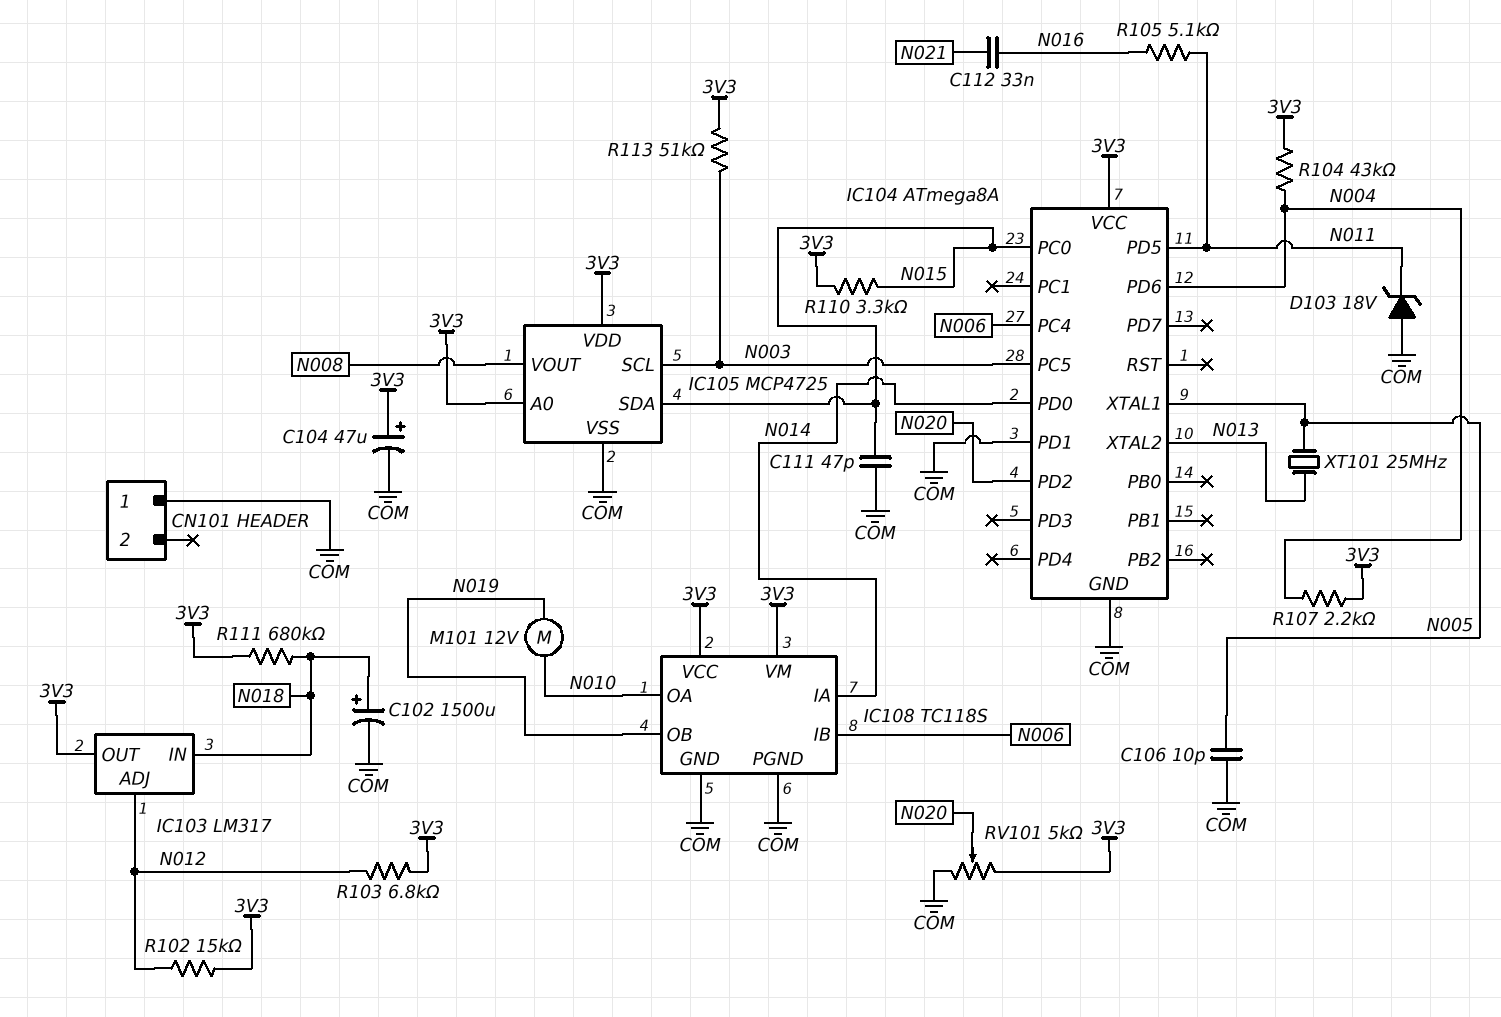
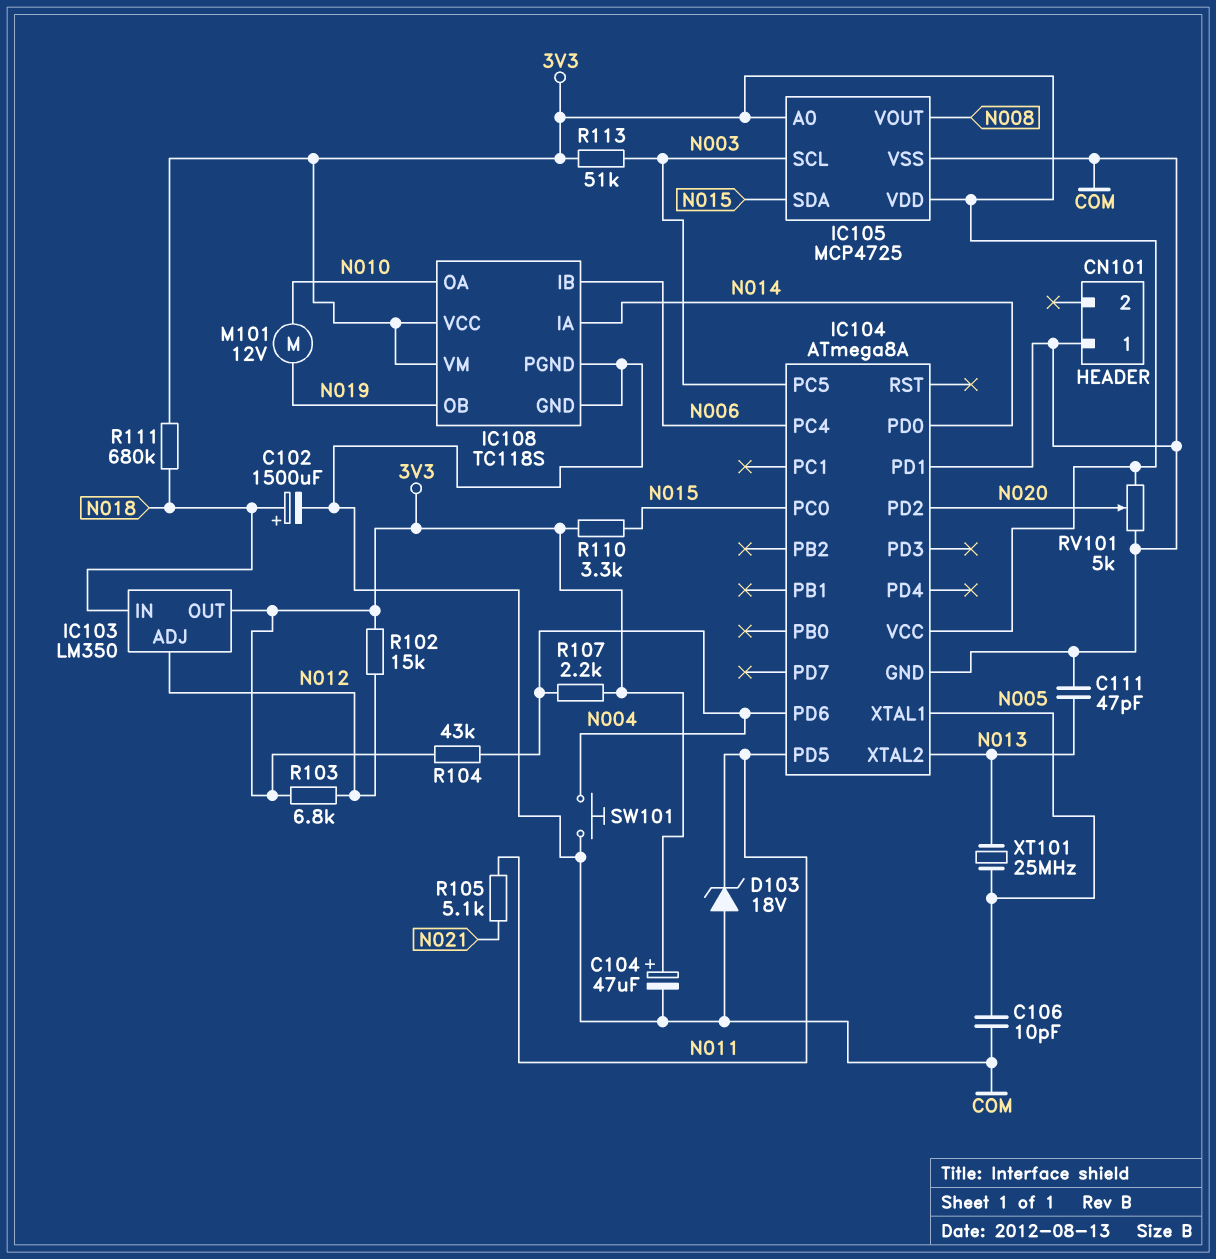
C111: 47pF (COM, N015) -> 47pF (COM, N013)
C112: 33nF (N016, N021) -> none
IC103: LM317 -> LM350
R105: 5.1k (N011, N016) -> 5.1k (N011, N021)
SW101: none -> button (COM, N004)

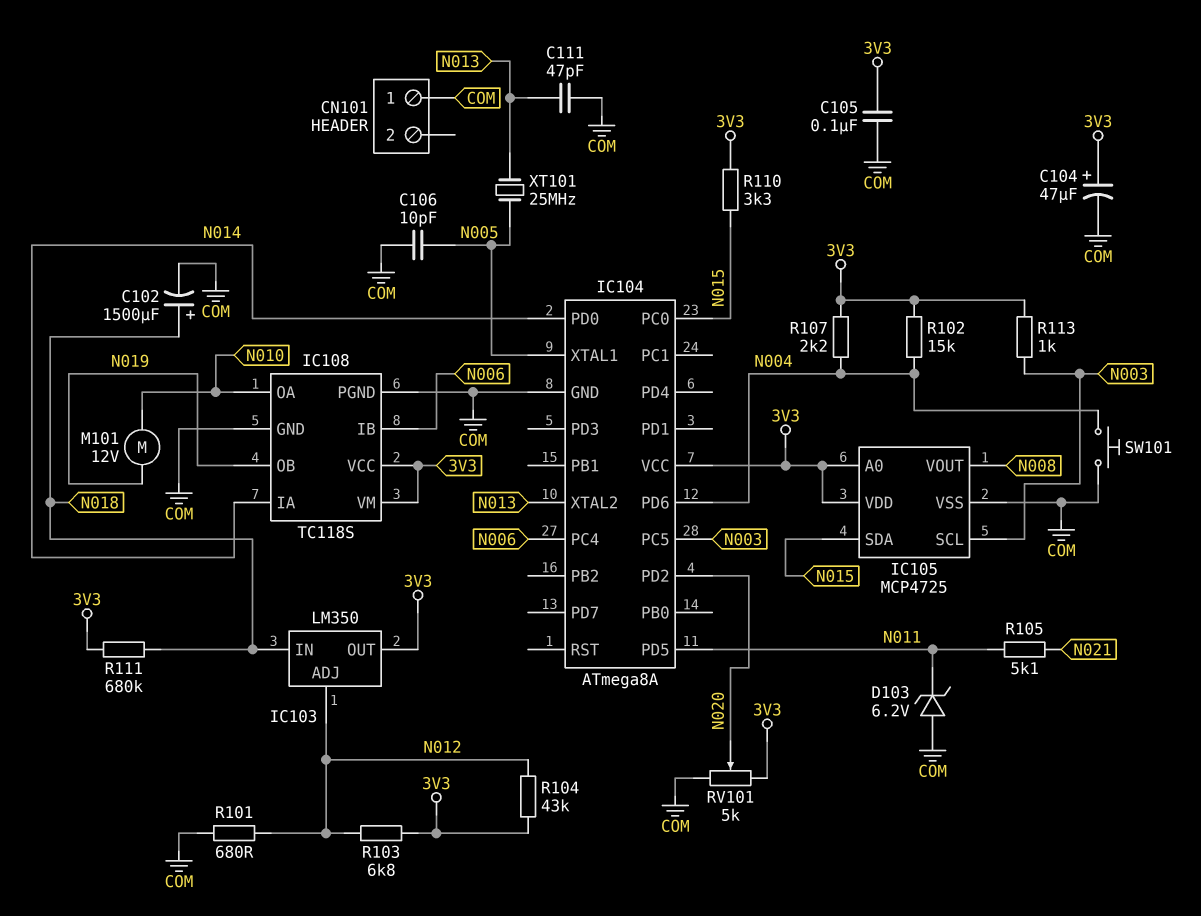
C105: none -> 100nF (3V3, COM)
D103: zener 18V (A COM, K N011) -> zener 6.2V (A COM, K N011)
IC104 pin PD1: COM -> none
R101: none -> 680 (COM, N012)
R102: 15k (3V3, N012) -> 15k (3V3, N004)
R104: 43k (3V3, N004) -> 43k (3V3, N012)
R113: 51k (3V3, N003) -> 1k (3V3, N003)

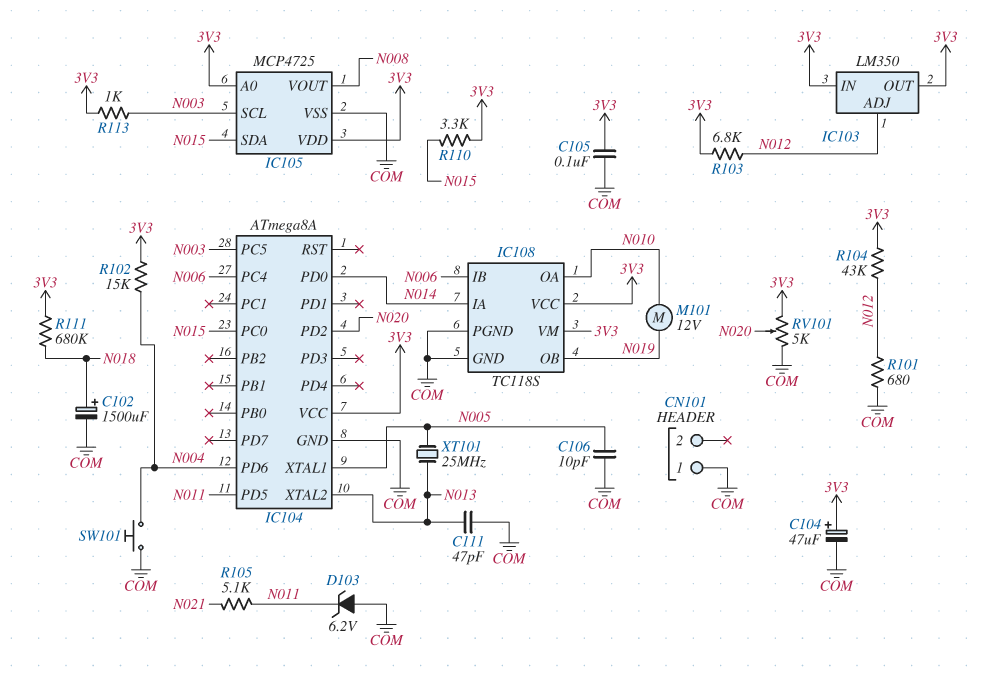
IC103 pin IN: N018 -> 3V3
R107: 2.2k (3V3, N004) -> none

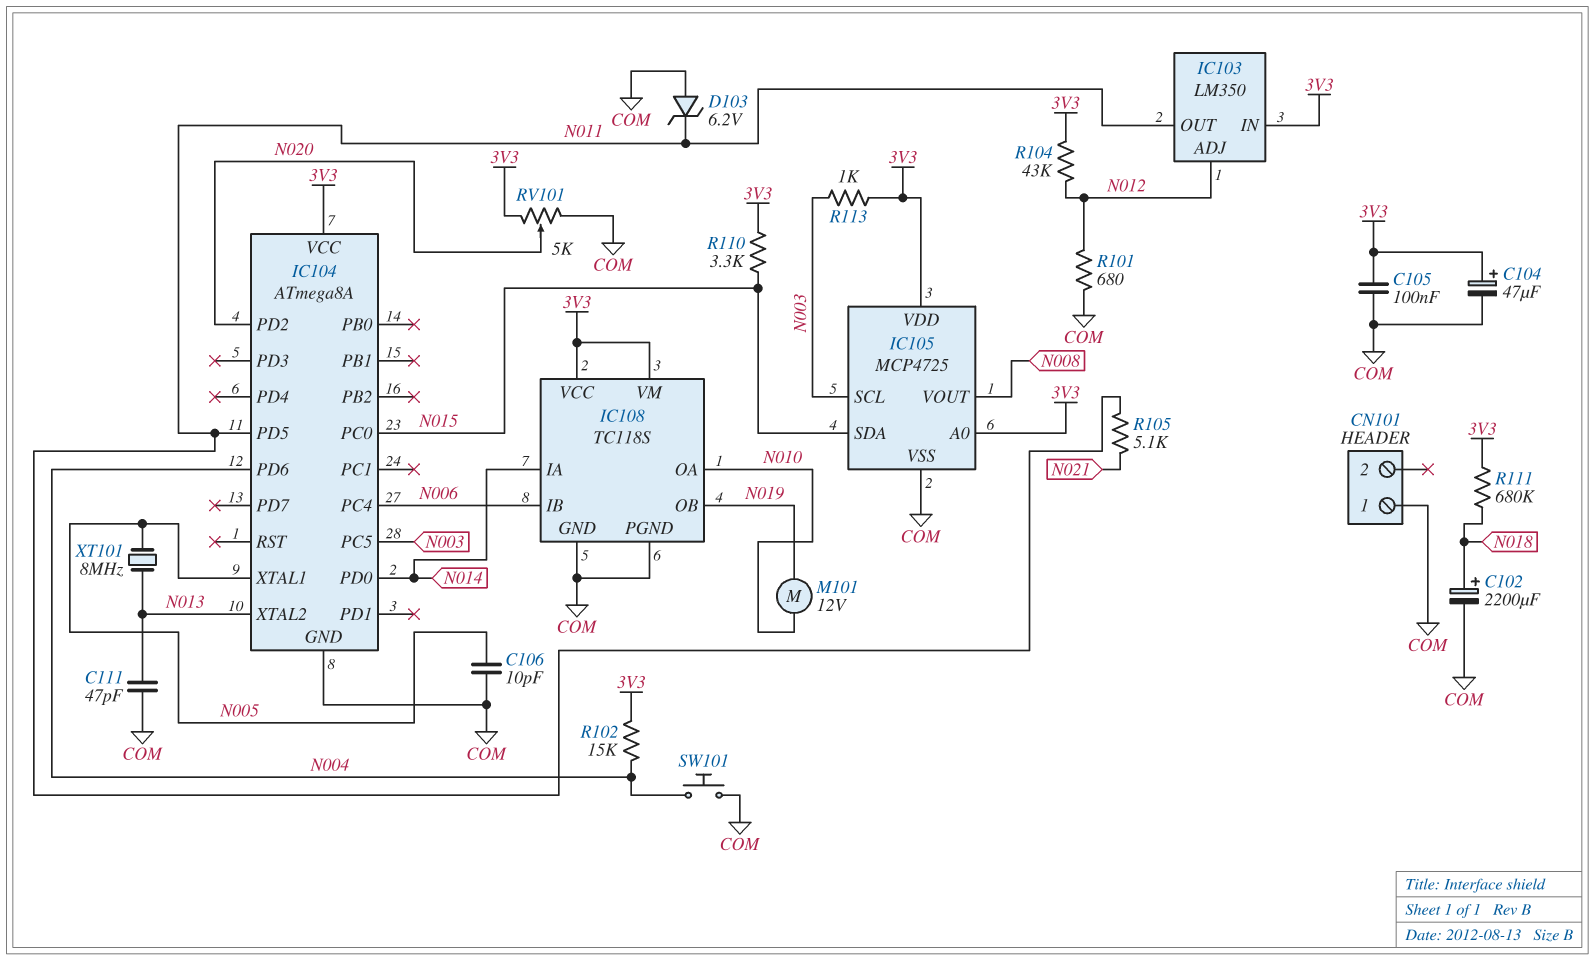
C102: 1500uF (plus N018, minus COM) -> 2200uF (plus N018, minus COM)
IC103 pin OUT: 3V3 -> N011
R103: 6.8k (3V3, N012) -> none
XT101: 25MHz (N005, N013) -> 8MHz (N005, N013)

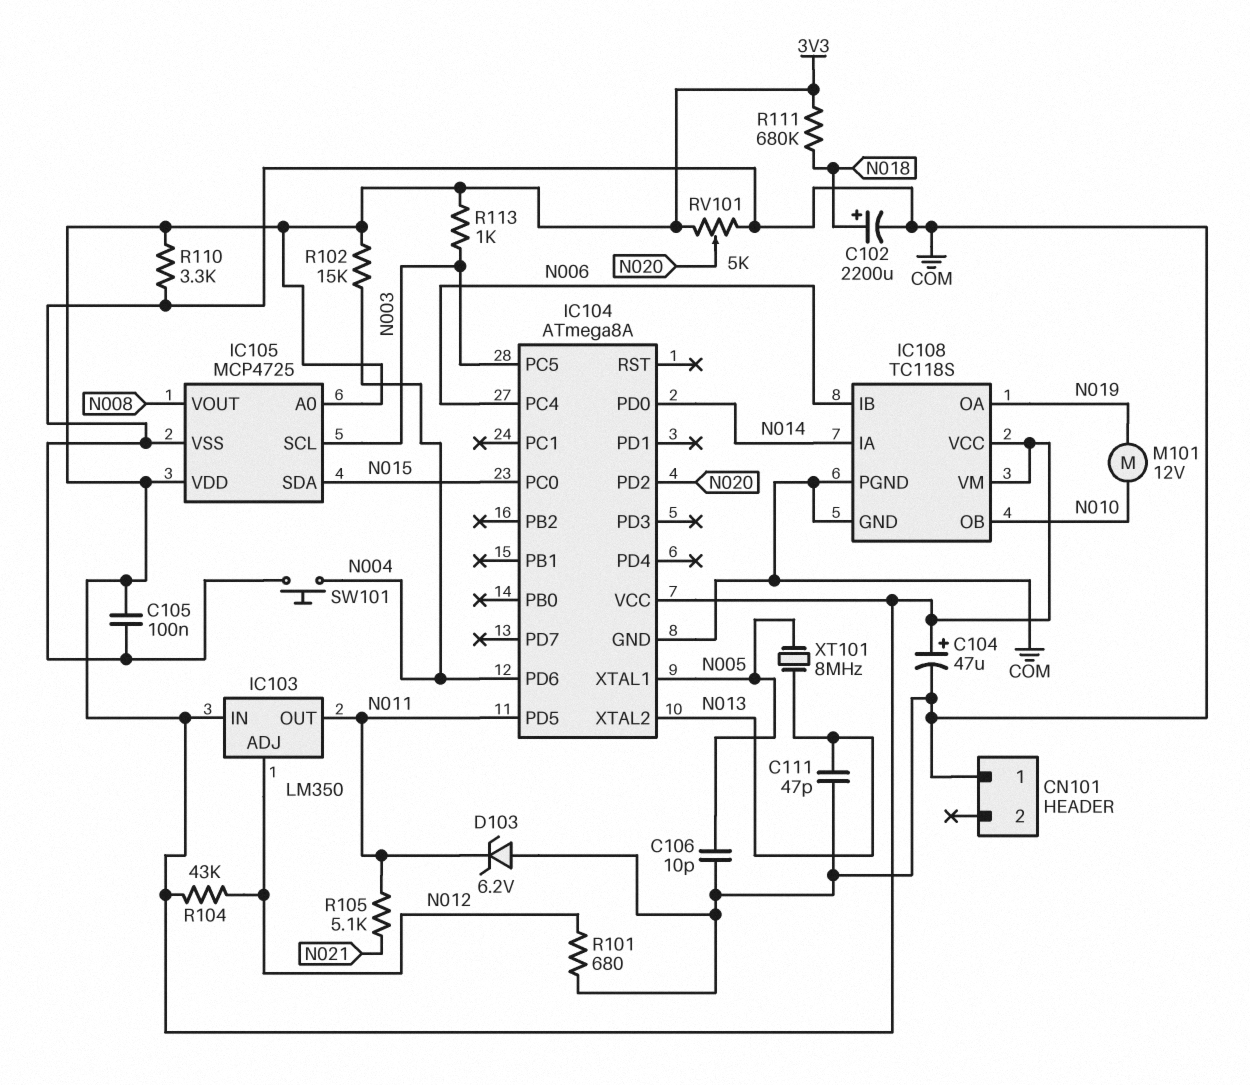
IC108 pin OA: N010 -> N019
IC108 pin OB: N019 -> N010
R110: 3.3k (3V3, N015) -> 3.3k (3V3, COM)

